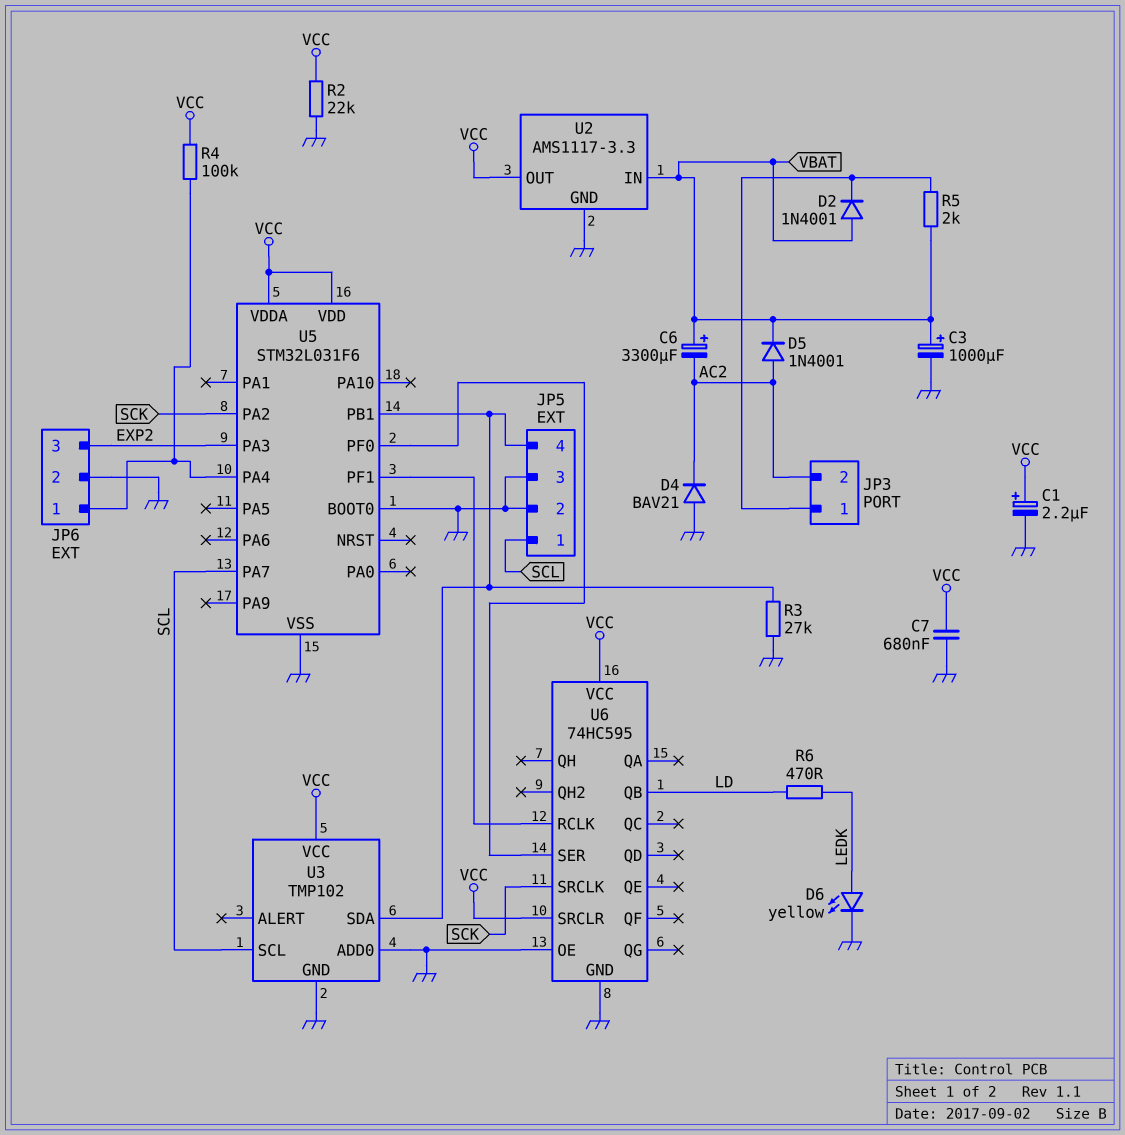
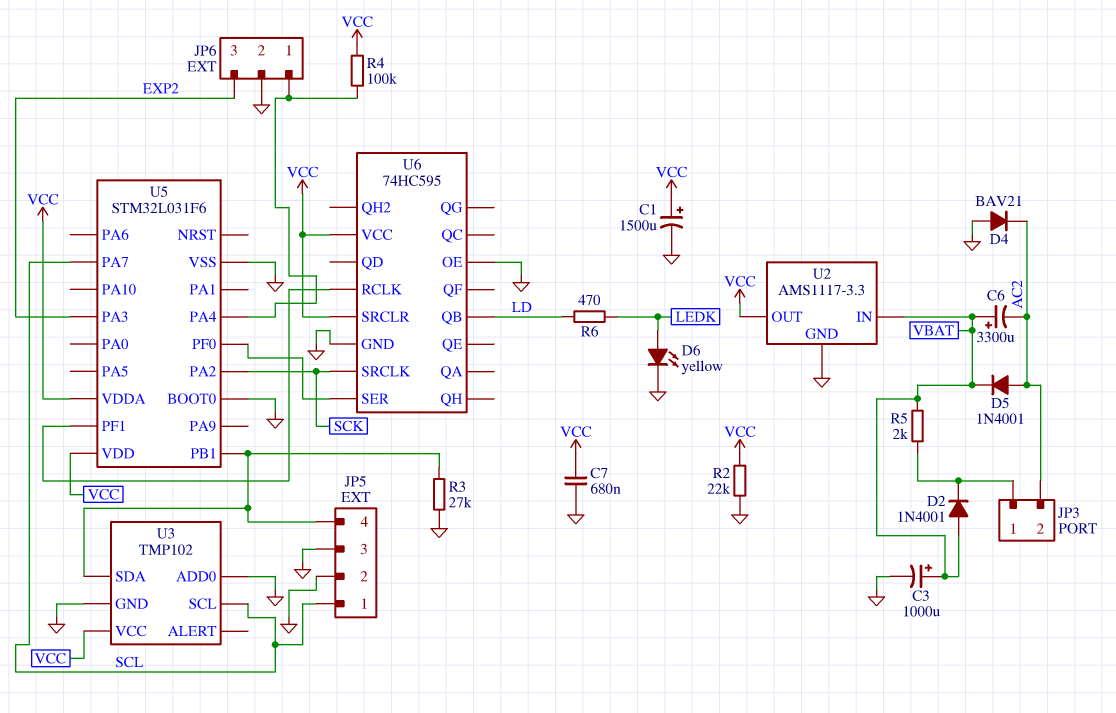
C1: 2.2uF (plus VCC, minus GND) -> 1500uF (plus VCC, minus GND)

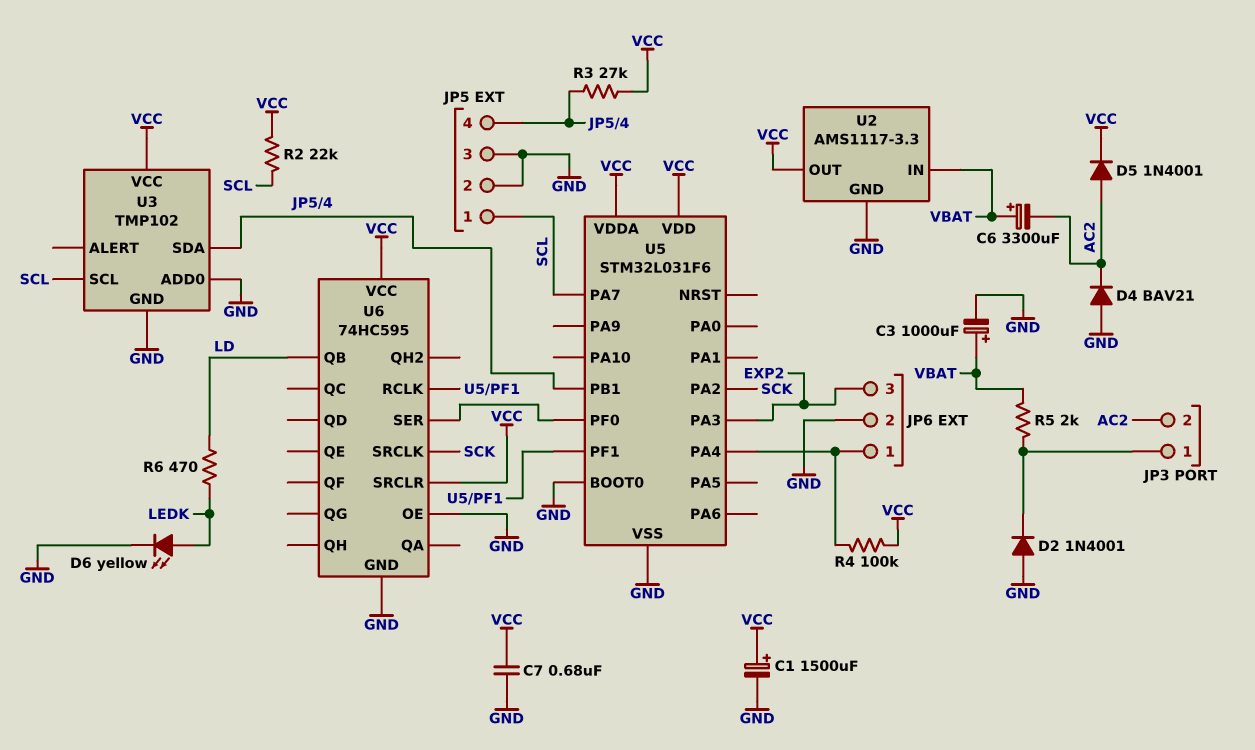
D2: diode 1N4001 (A VBAT, K JP3/1) -> diode 1N4001 (A GND, K JP3/1)
D5: diode 1N4001 (A AC2, K VBAT) -> diode 1N4001 (A AC2, K VCC)
R2: 22k (GND, VCC) -> 22k (SCL, VCC)
R3: 27k (GND, JP5/4) -> 27k (JP5/4, VCC)

